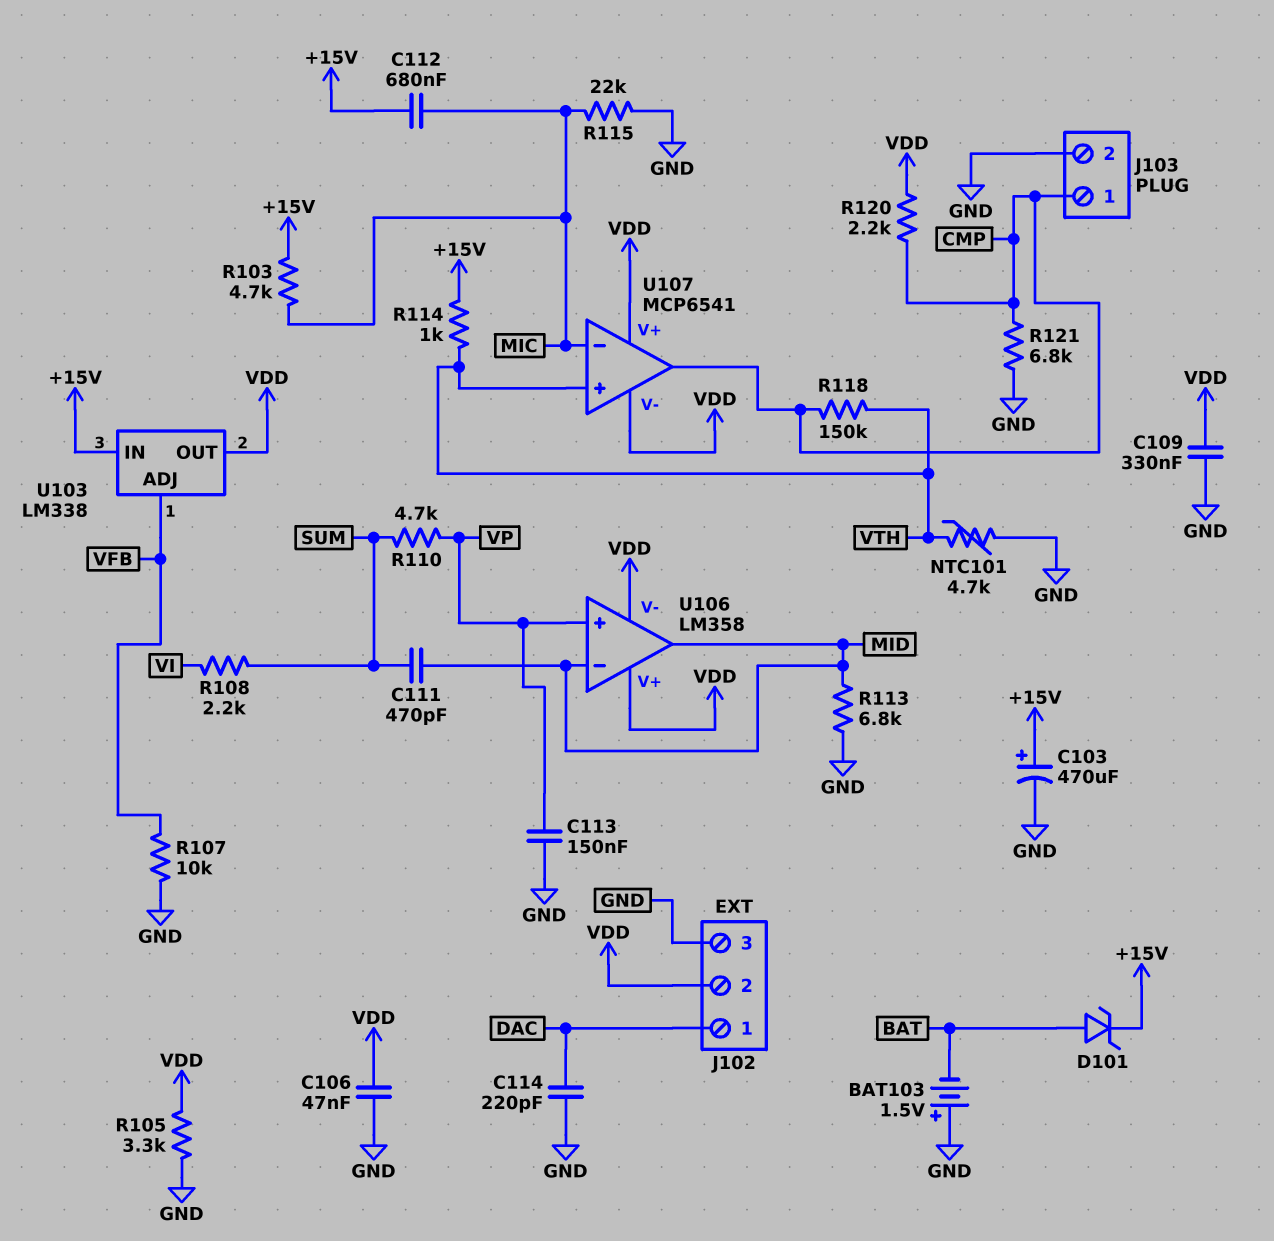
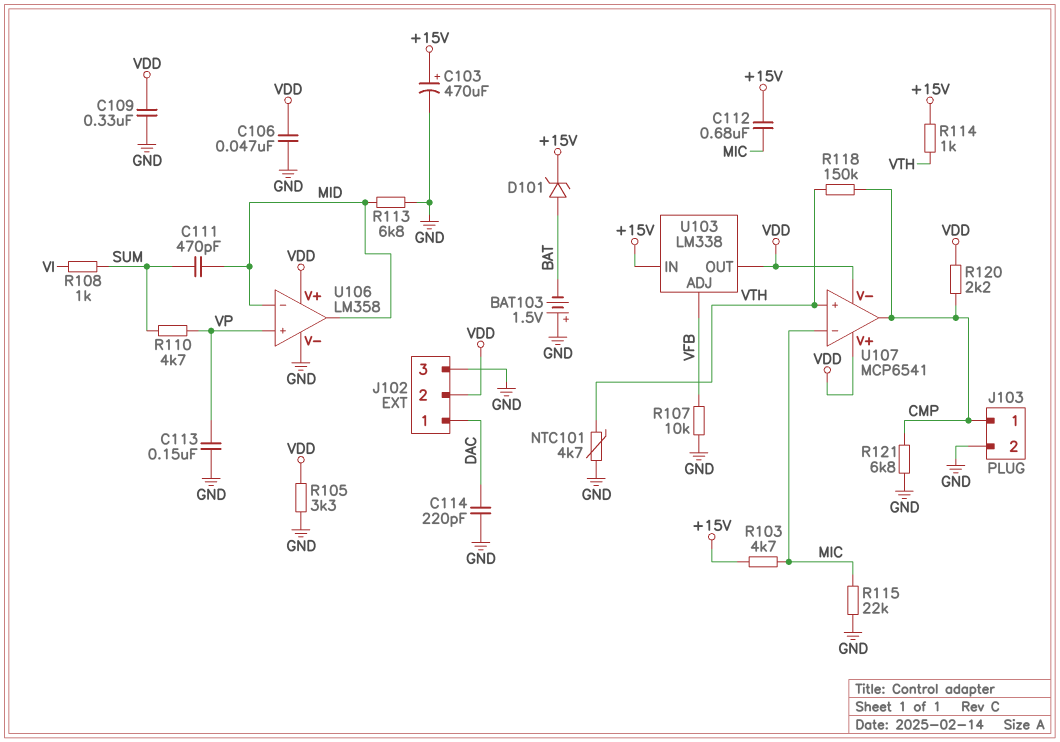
R108: 2.2k (SUM, VI) -> 1k (SUM, VI)
U106 pin V-: VDD -> GND

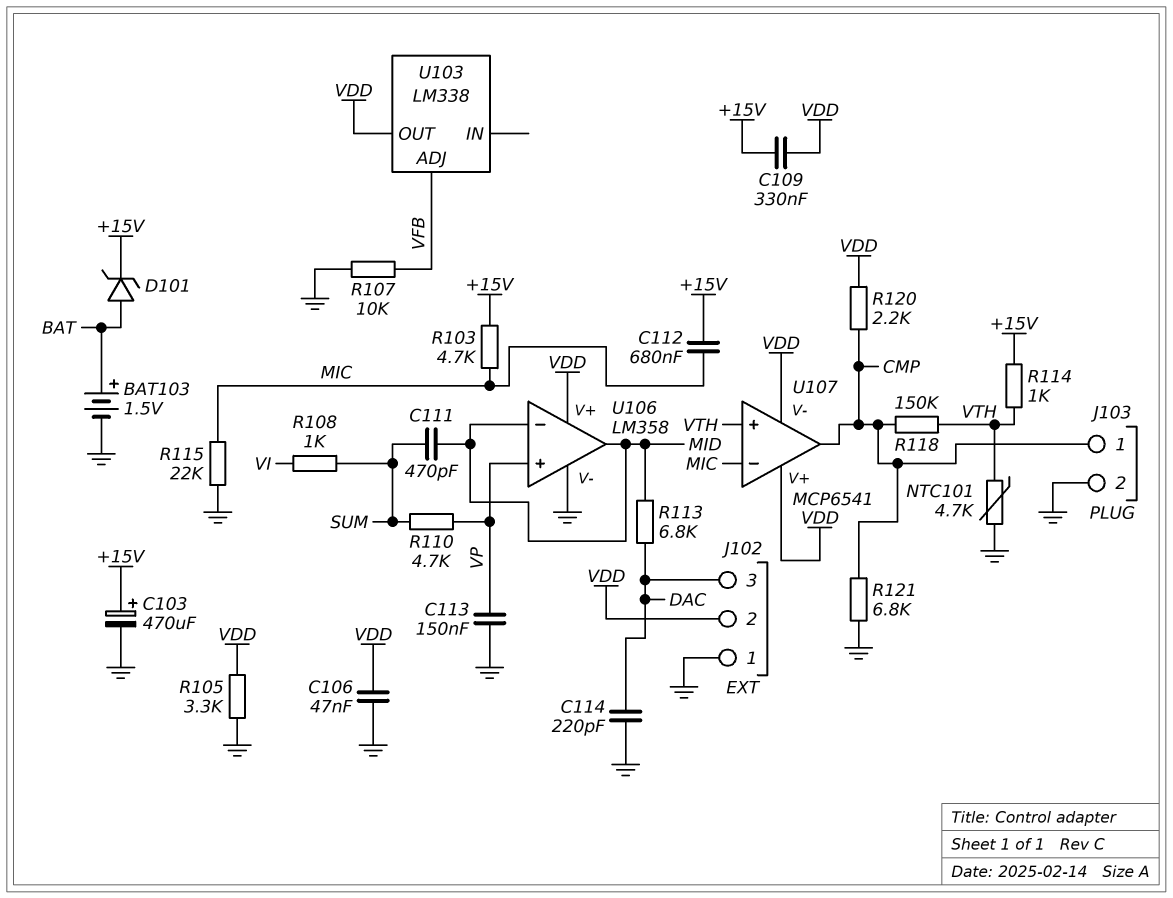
BAT103: 1.5V (plus GND, minus BAT) -> 1.5V (plus BAT, minus GND)
C109: 330nF (GND, VDD) -> 330nF (+15V, VDD)
J102 pin 1: DAC -> GND
J102 pin 3: GND -> DAC
R113: 6.8k (GND, MID) -> 6.8k (DAC, MID)
U103 pin IN: +15V -> none

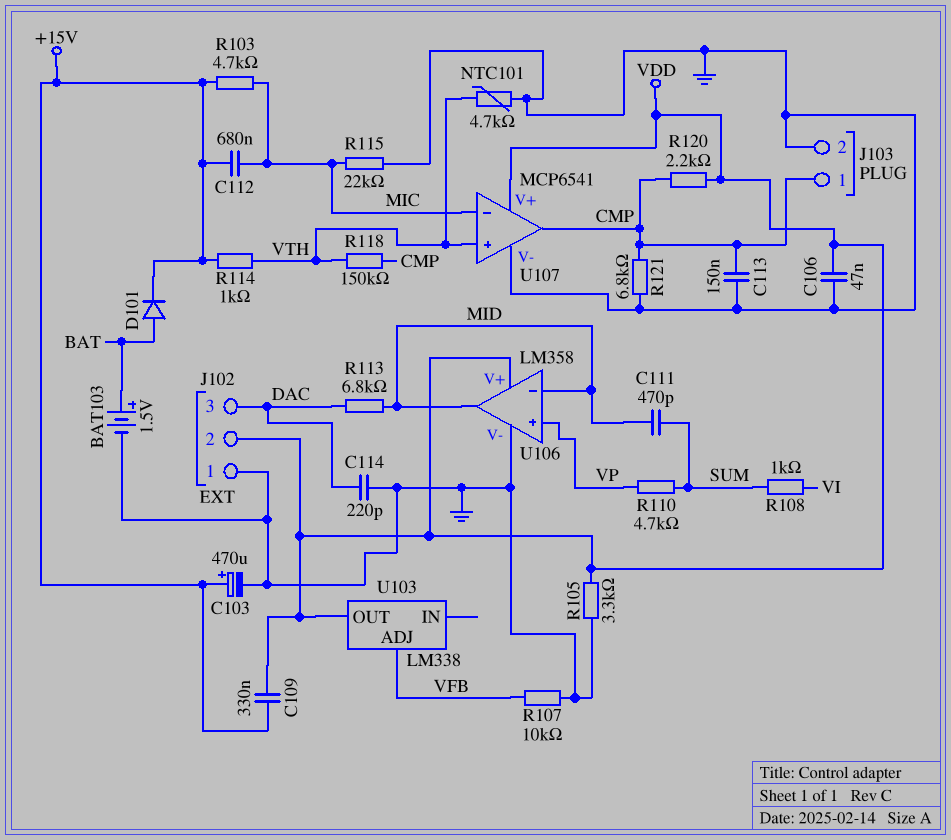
C113: 150nF (GND, VP) -> 150nF (CMP, GND)
D101: zener (A BAT, K +15V) -> diode (A BAT, K +15V)
U107 pin V-: VDD -> GND

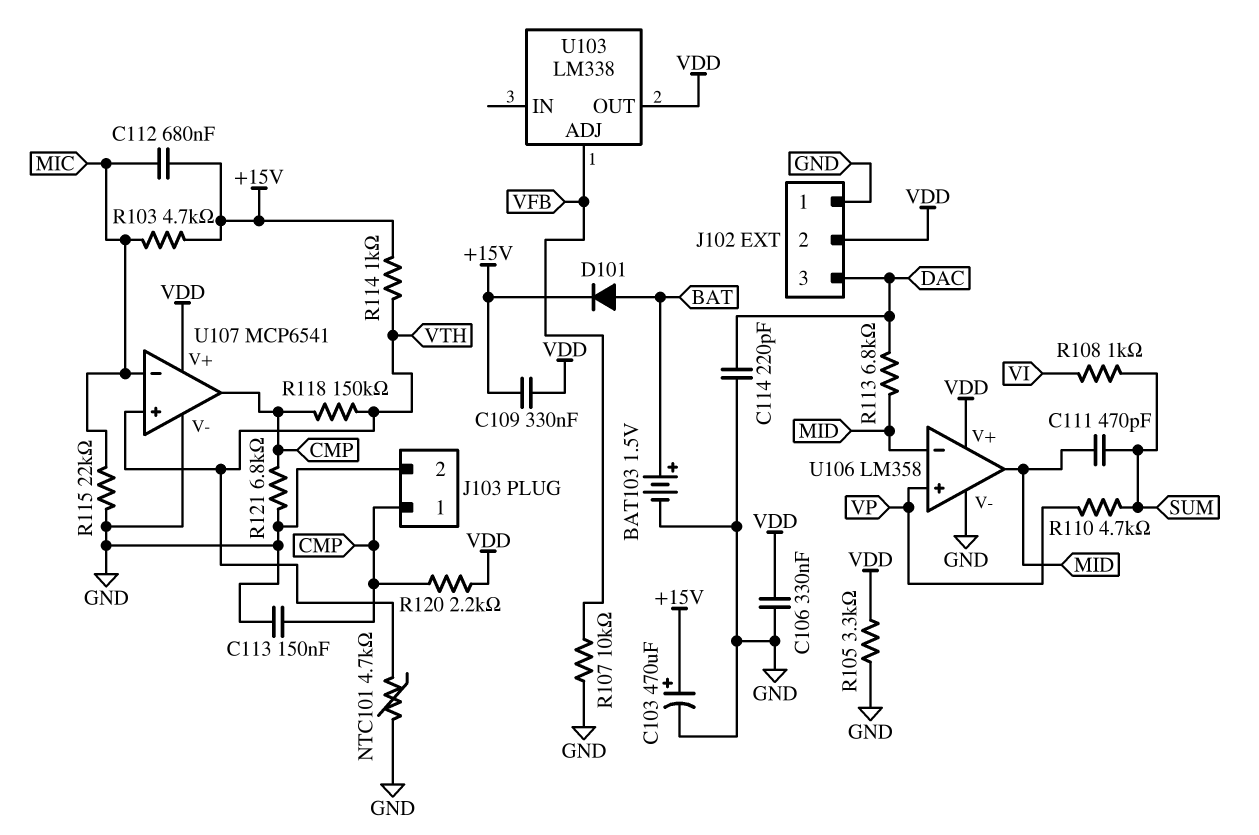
C106: 47nF (GND, VDD) -> 330nF (GND, VDD)

